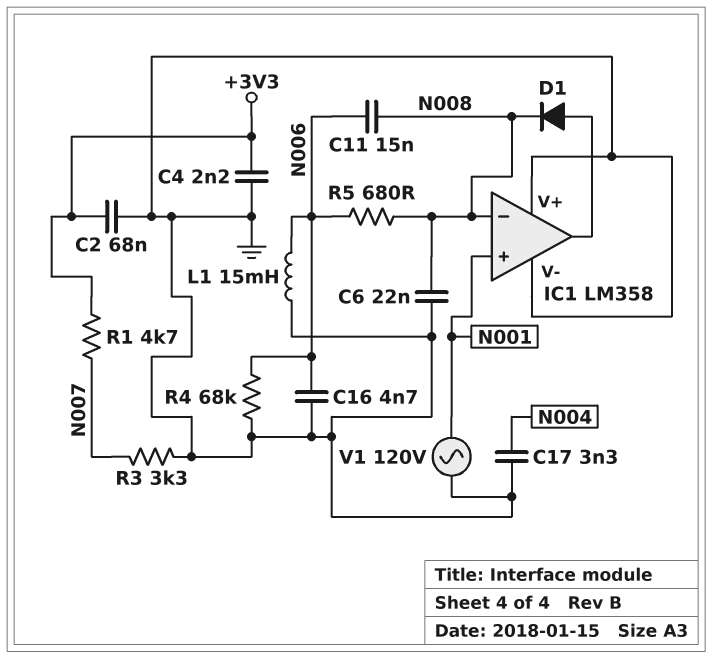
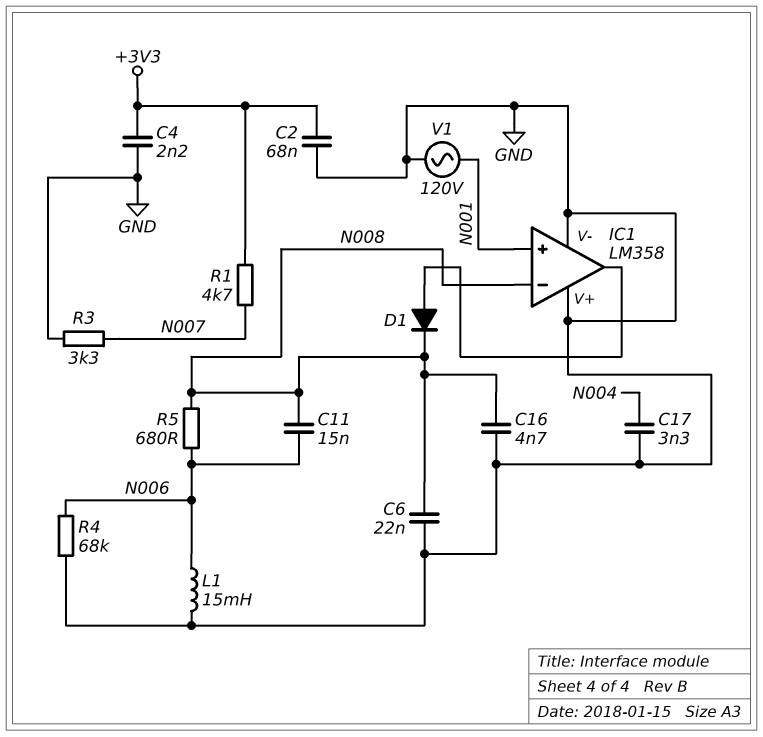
C16: 4.7nF (GND, N006) -> 4.7nF (GND, N008)

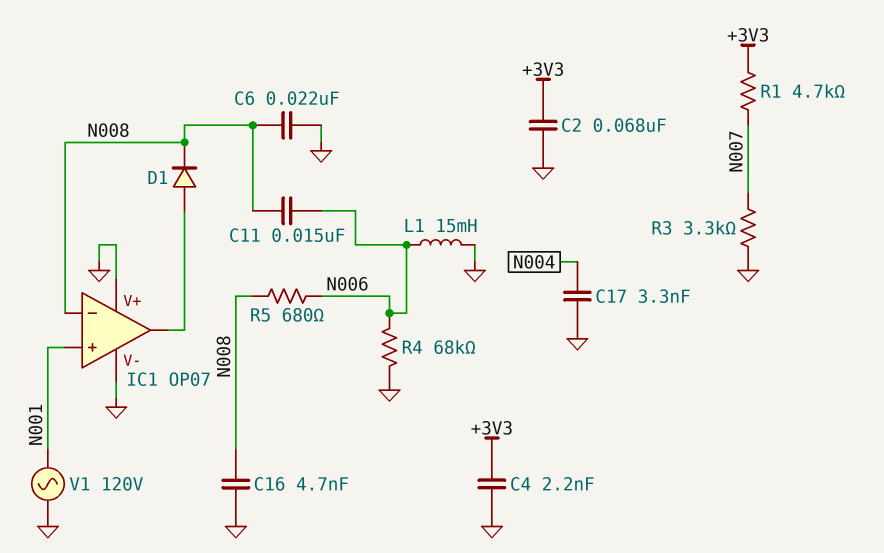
IC1: LM358 -> OP07

